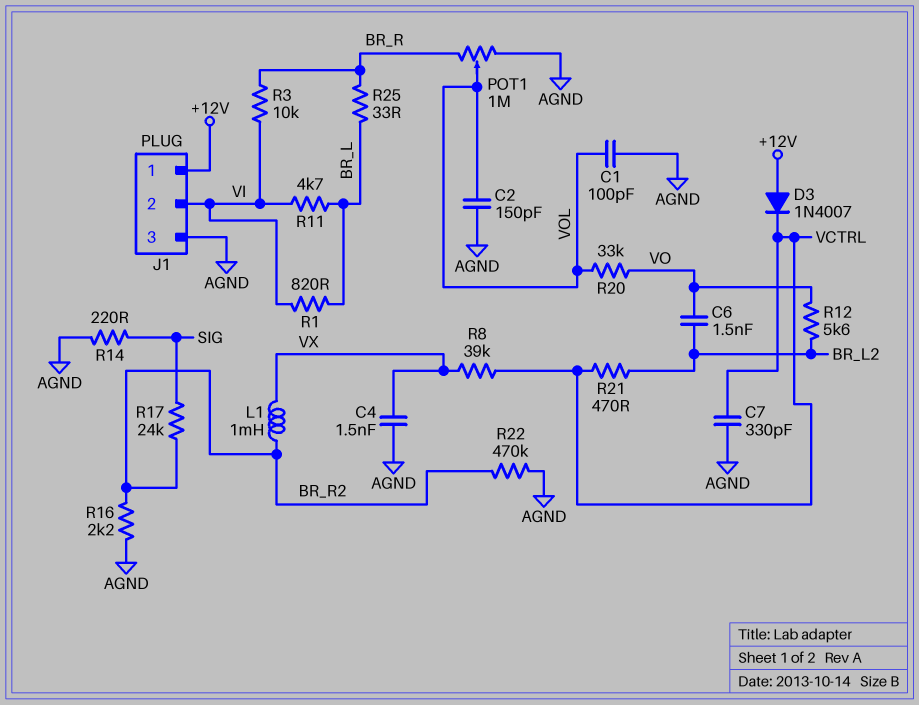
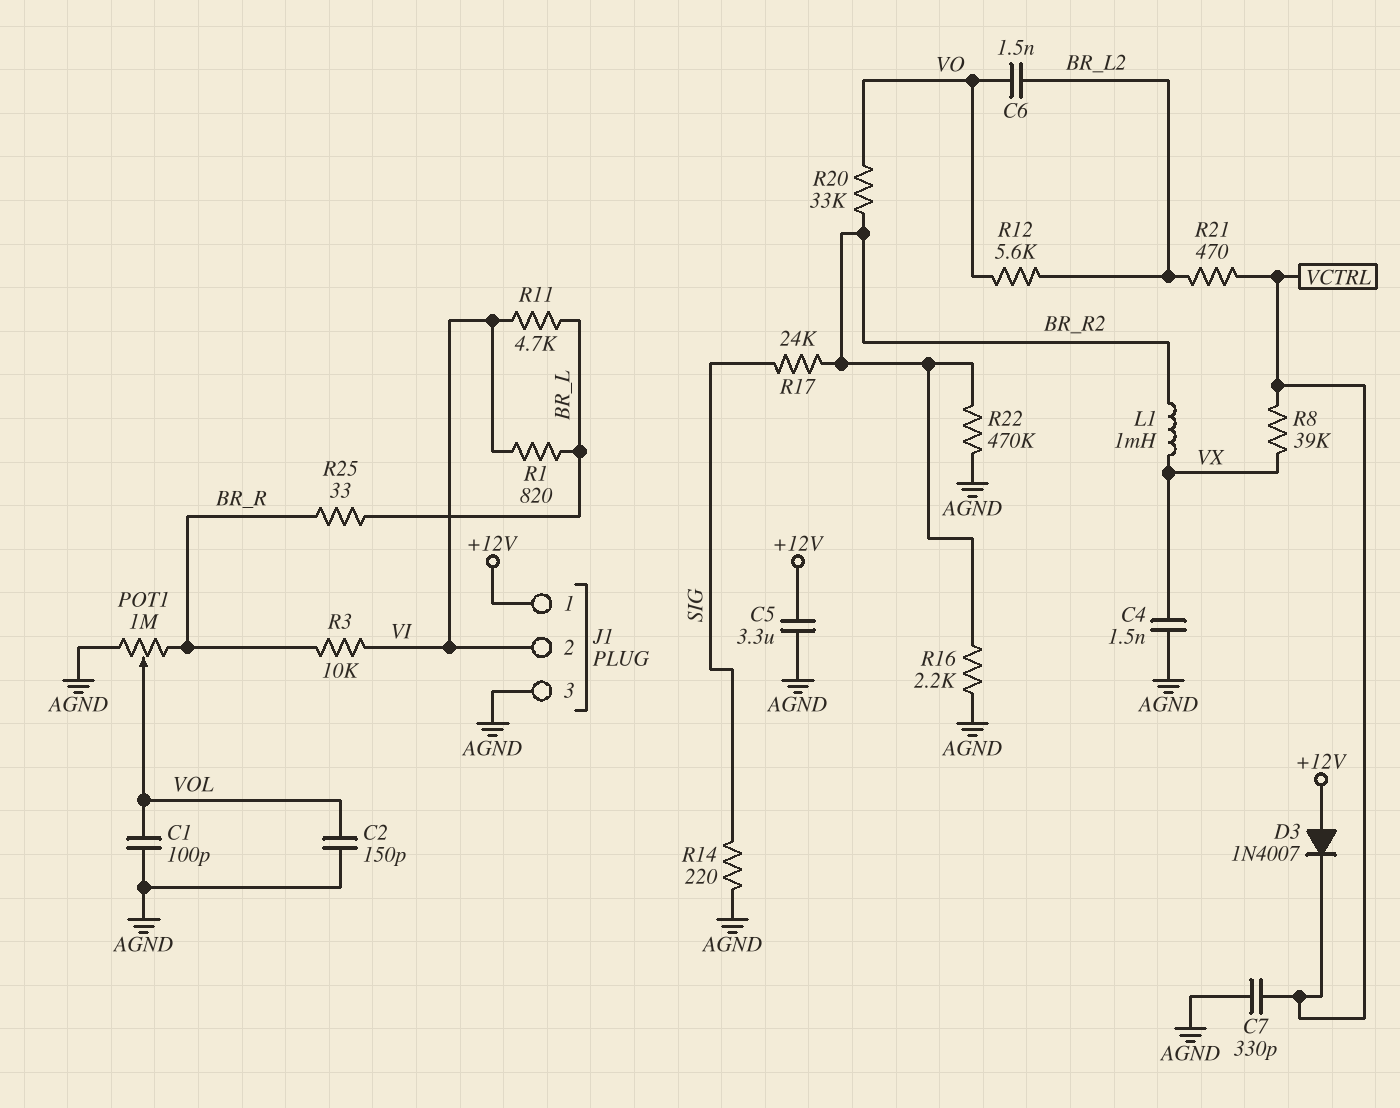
C5: none -> 3.3uF (+12V, AGND)
R20: 33k (VO, VOL) -> 33k (BR_R2, VO)

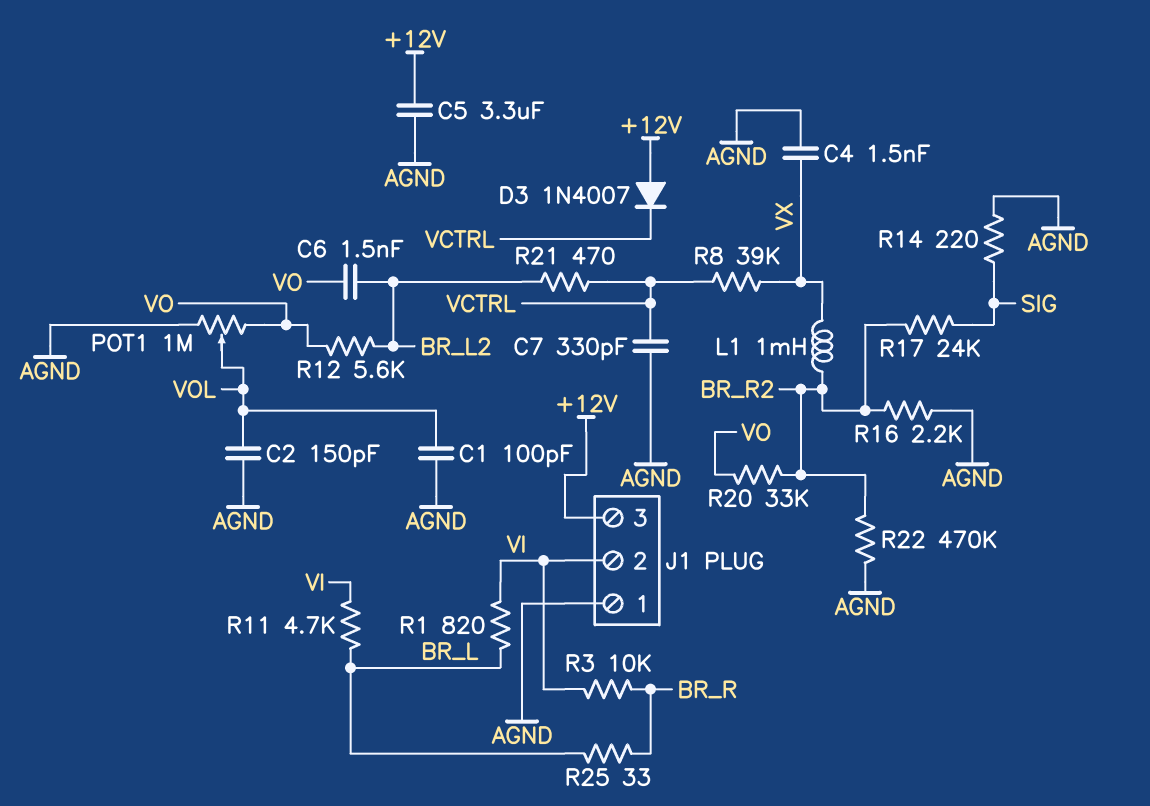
J1 pin 1: +12V -> AGND
J1 pin 3: AGND -> +12V
POT1: 1M (AGND, BR_R, wiper VOL) -> 1M (AGND, VO, wiper VOL)

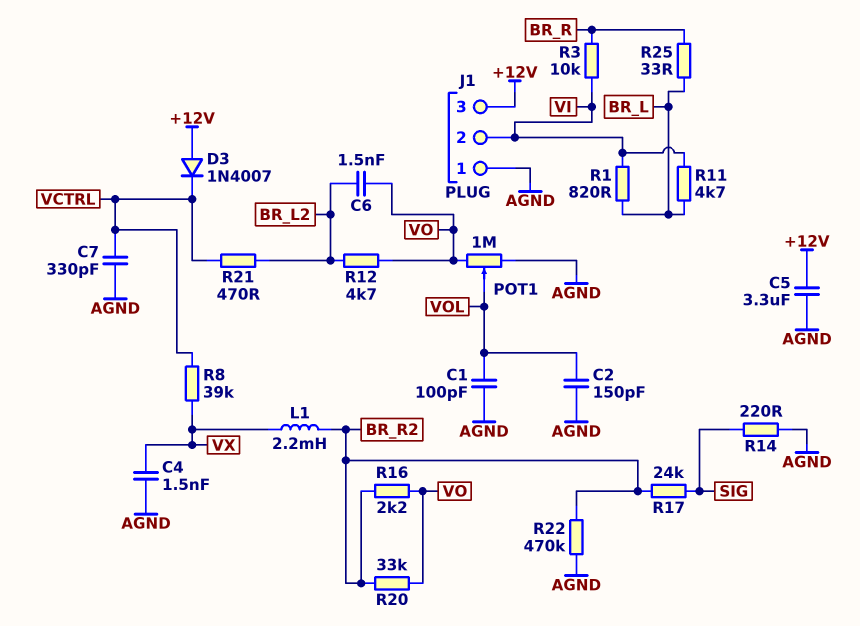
L1: 1mH (BR_R2, VX) -> 2.2mH (BR_R2, VX)
R12: 5.6k (BR_L2, VO) -> 4.7k (BR_L2, VO)
R16: 2.2k (AGND, BR_R2) -> 2.2k (BR_R2, VO)

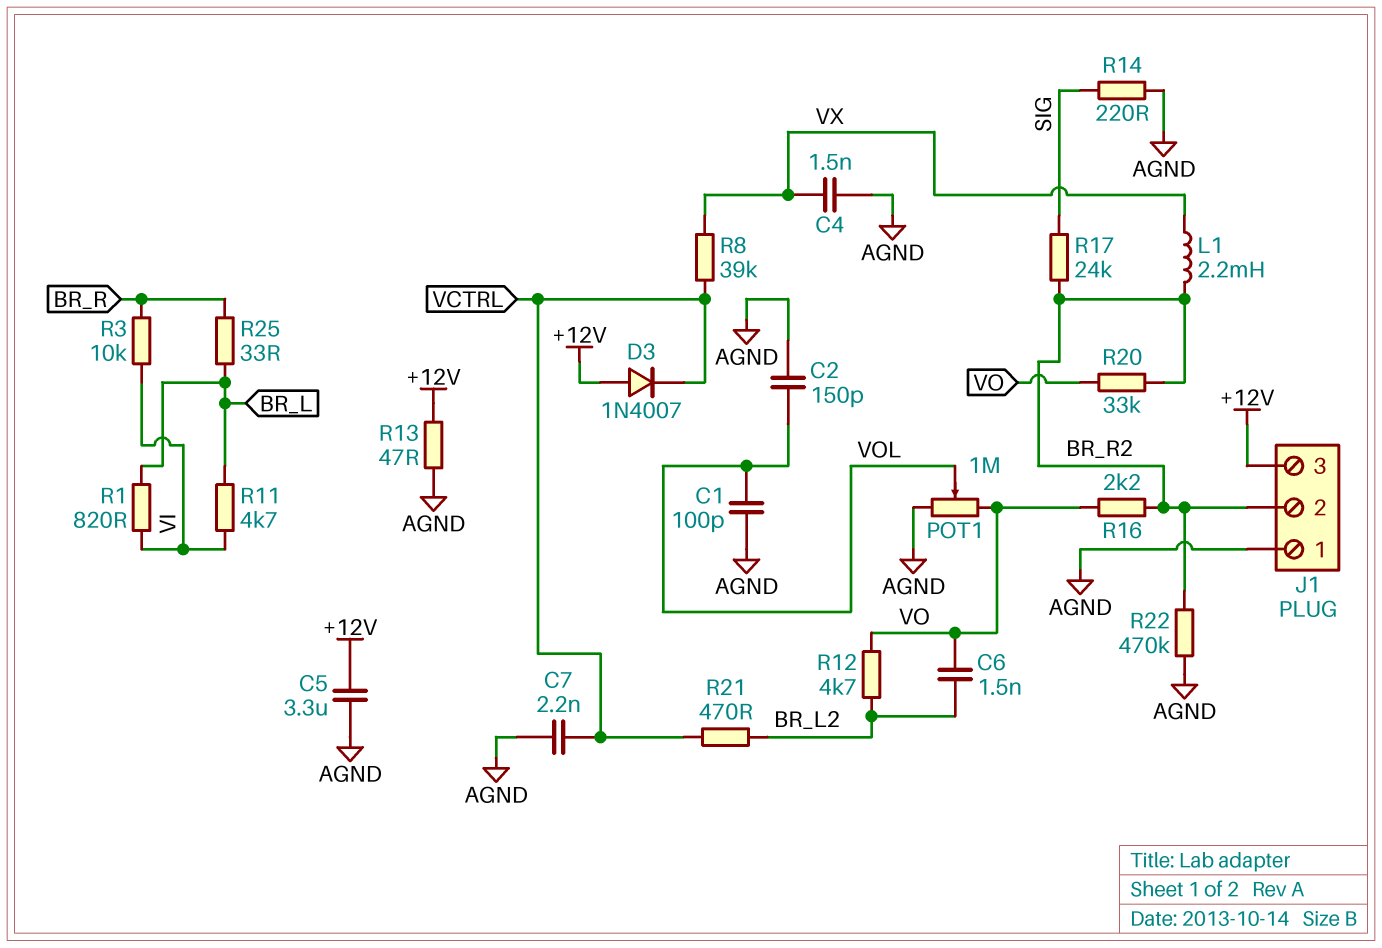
C7: 330pF (AGND, VCTRL) -> 2.2nF (AGND, VCTRL)
J1 pin 2: VI -> BR_R2
R13: none -> 47 (+12V, AGND)

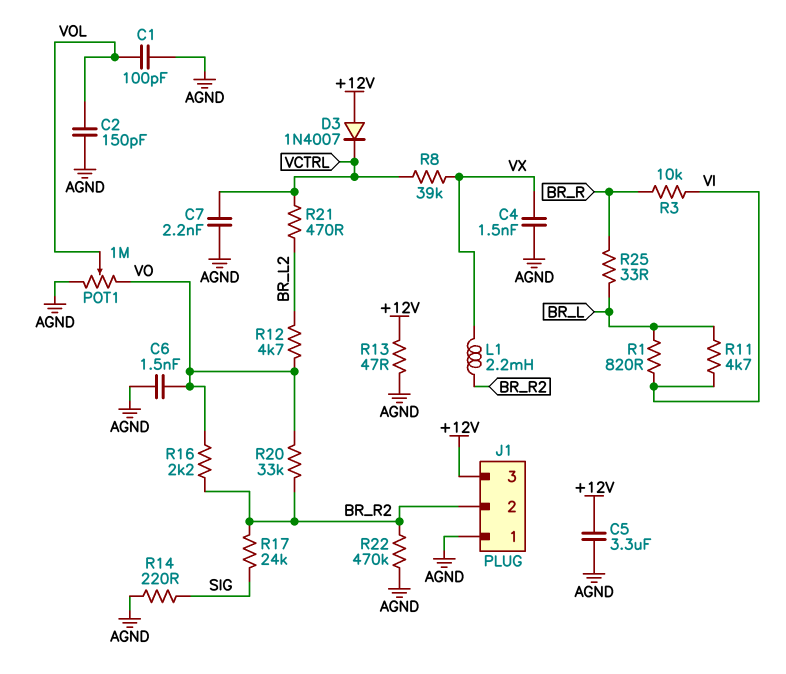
C6: 1.5nF (BR_L2, VO) -> 1.5nF (AGND, VO)

